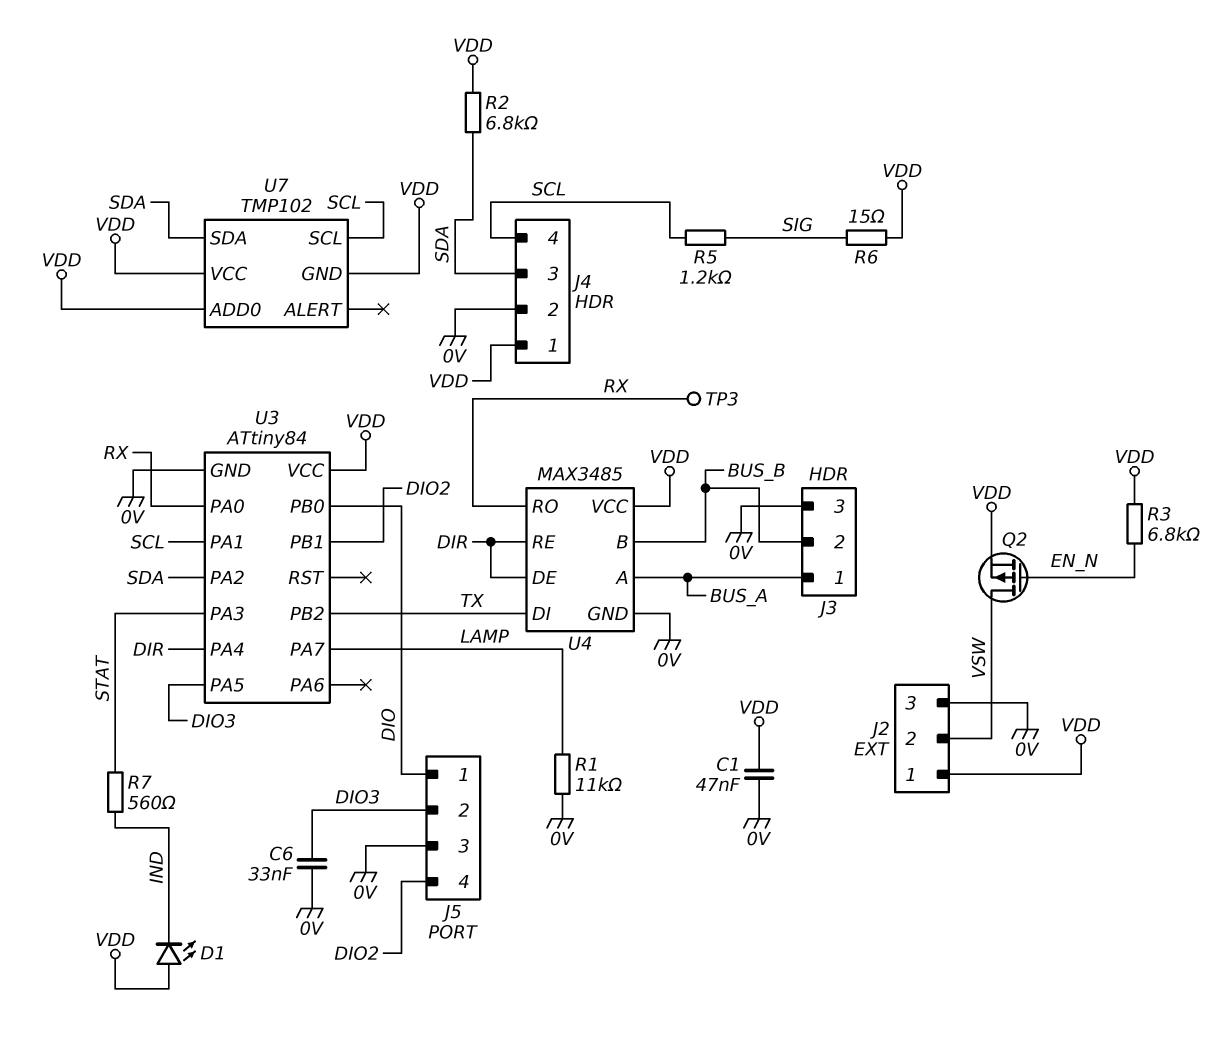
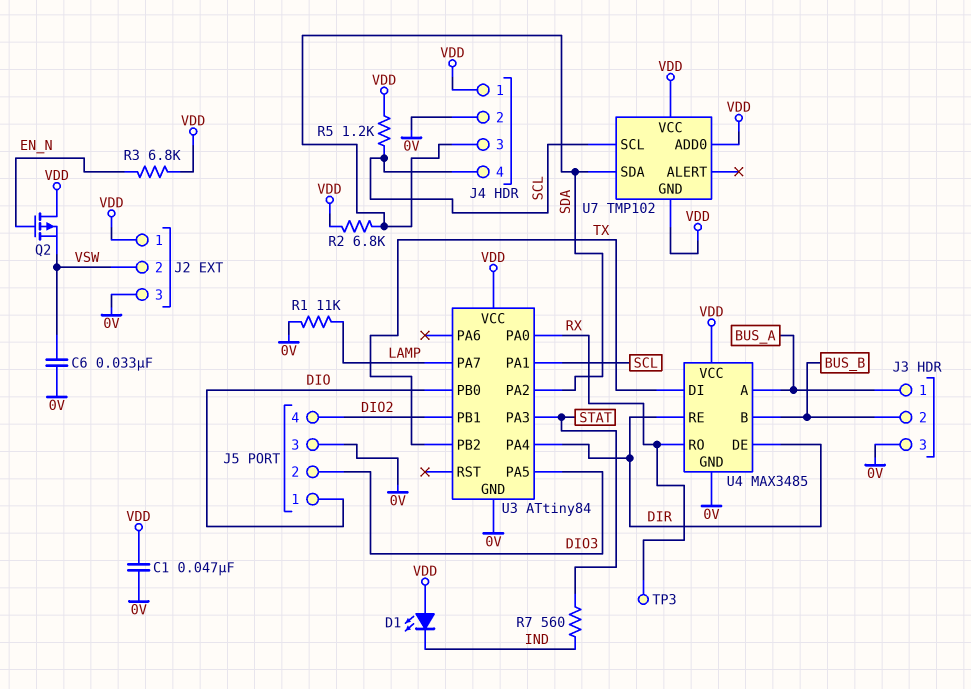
C6: 33nF (0V, DIO3) -> 33nF (0V, VSW)
Q2: PMOS (G EN_N, D VSW, S VDD) -> PMOS (G EN_N, D VDD, S VSW)
R5: 1.2k (SCL, SIG) -> 1.2k (SCL, VDD)
R6: 15 (SIG, VDD) -> none

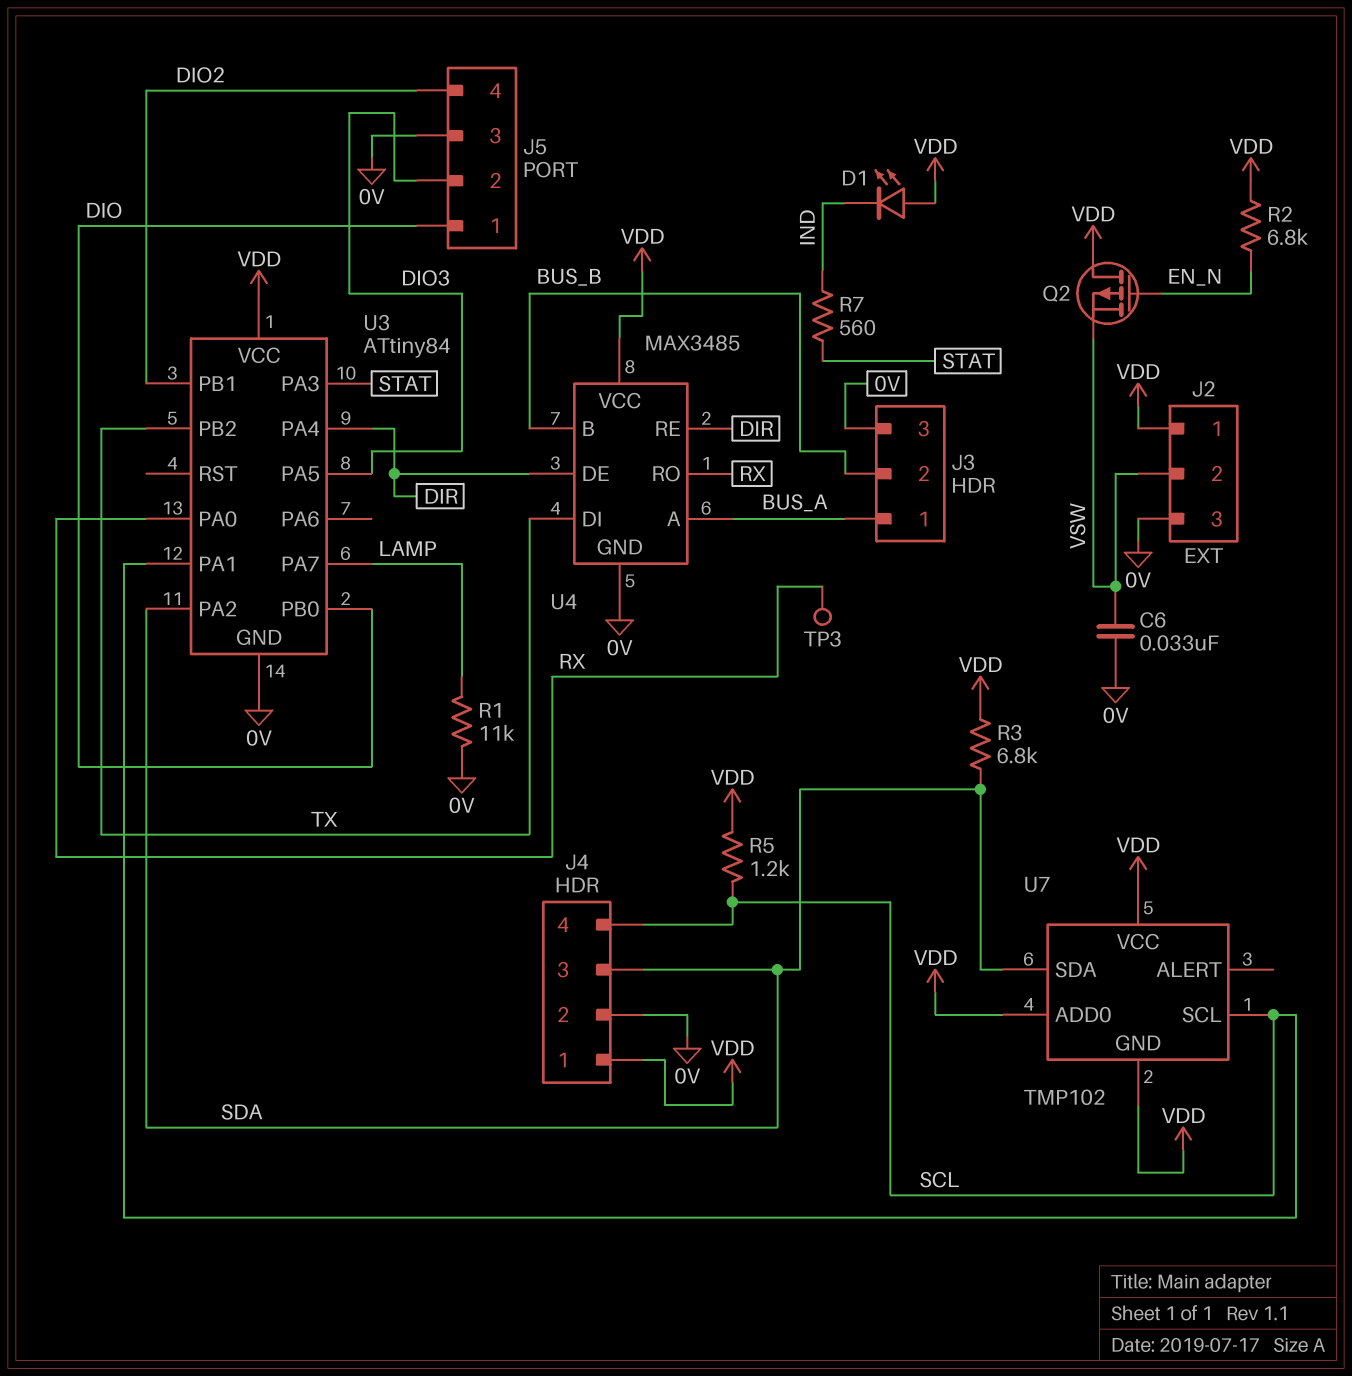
C1: 47nF (0V, VDD) -> none
R2: 6.8k (SDA, VDD) -> 6.8k (EN_N, VDD)
R3: 6.8k (EN_N, VDD) -> 6.8k (SDA, VDD)

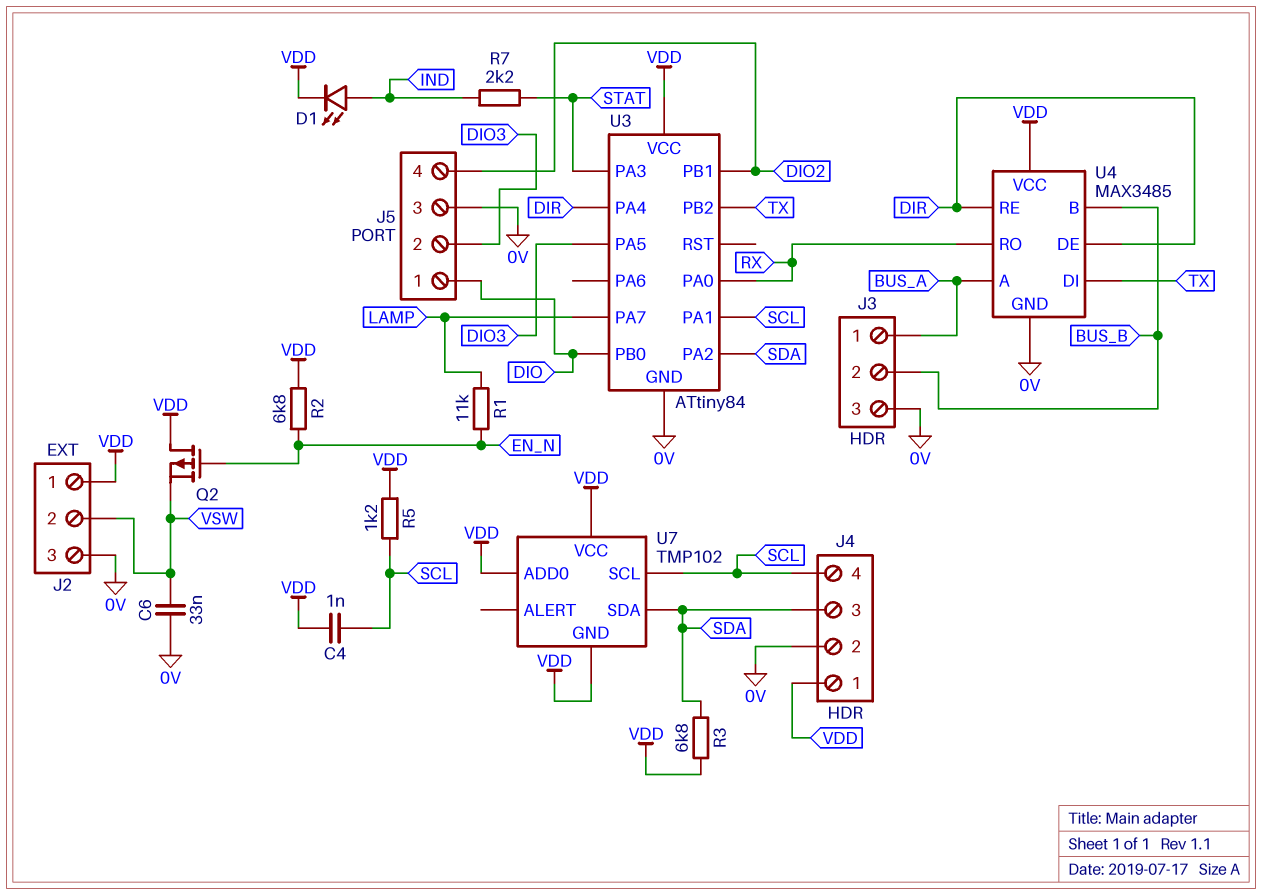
C4: none -> 1nF (SCL, VDD)
D1: LED (A VDD, K IND) -> LED (A IND, K VDD)
R1: 11k (0V, LAMP) -> 11k (EN_N, LAMP)
R7: 560 (IND, STAT) -> 2.2k (IND, STAT)
TP3: test point (RX) -> none

